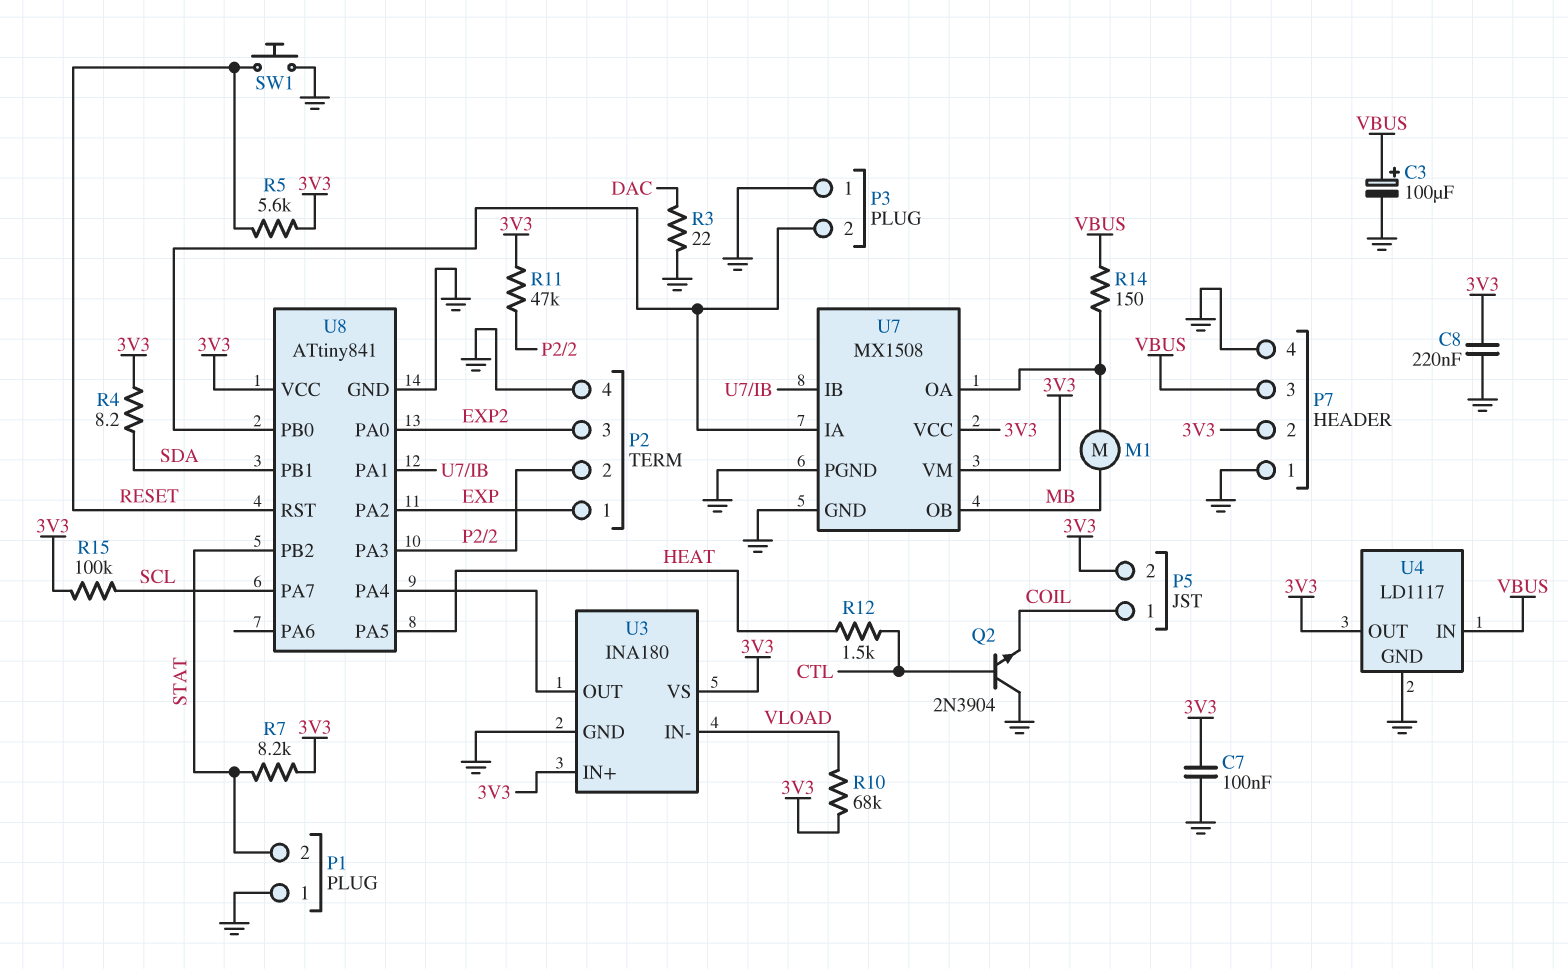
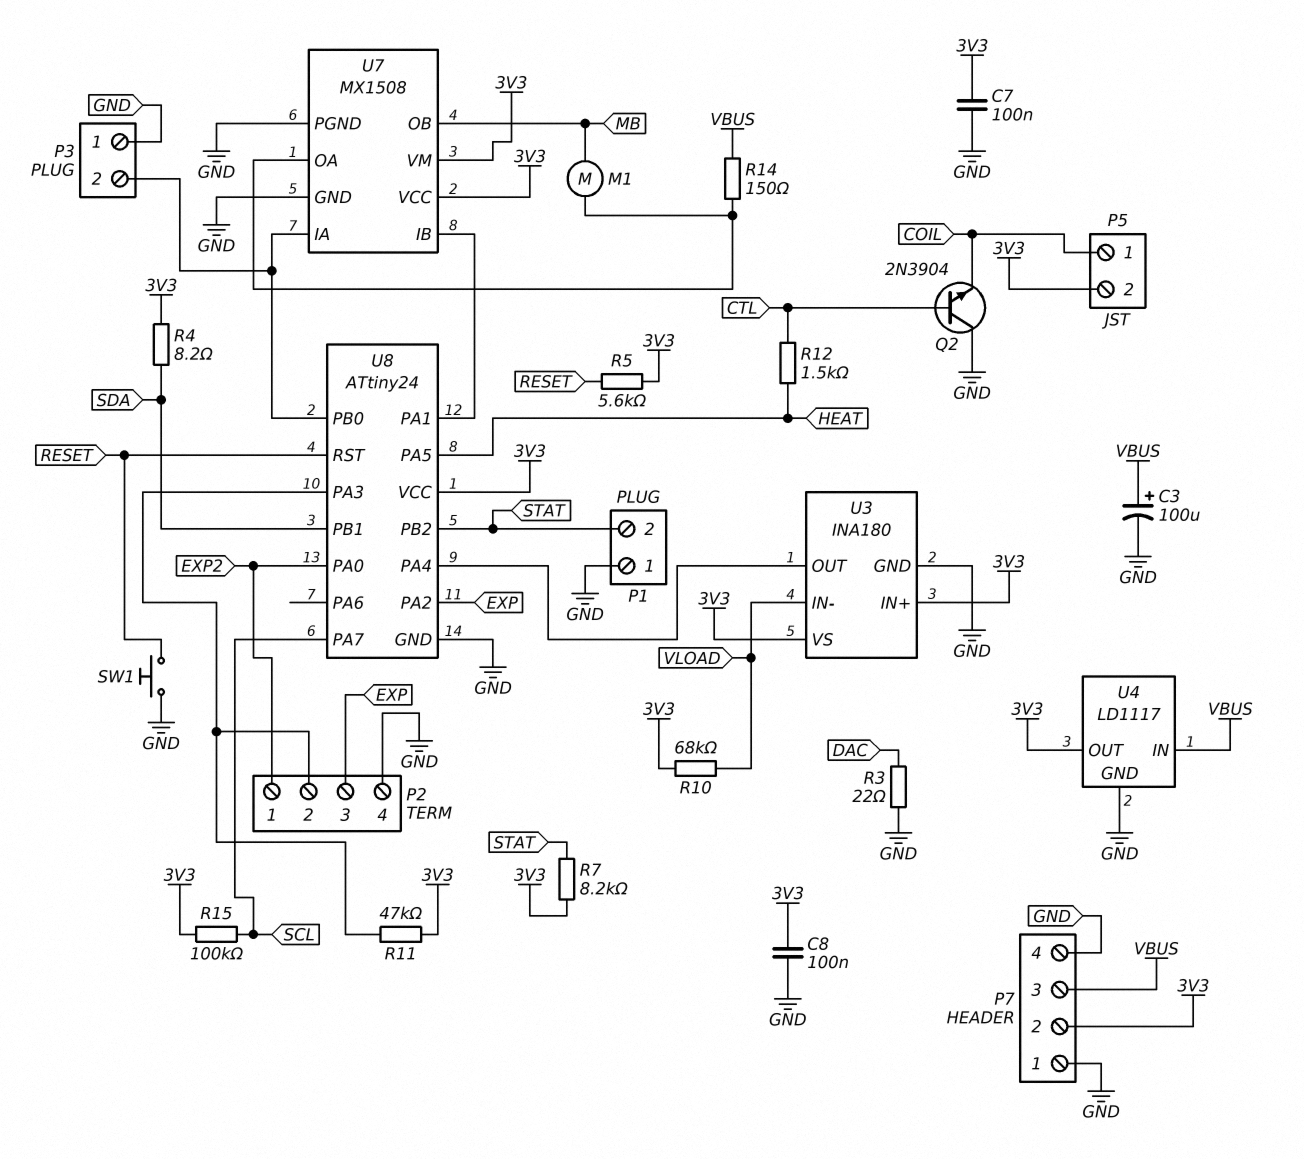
C8: 220nF (3V3, GND) -> 100nF (3V3, GND)
P2 pin 1: EXP -> EXP2
P2 pin 3: EXP2 -> EXP
U8: ATtiny841 -> ATtiny24

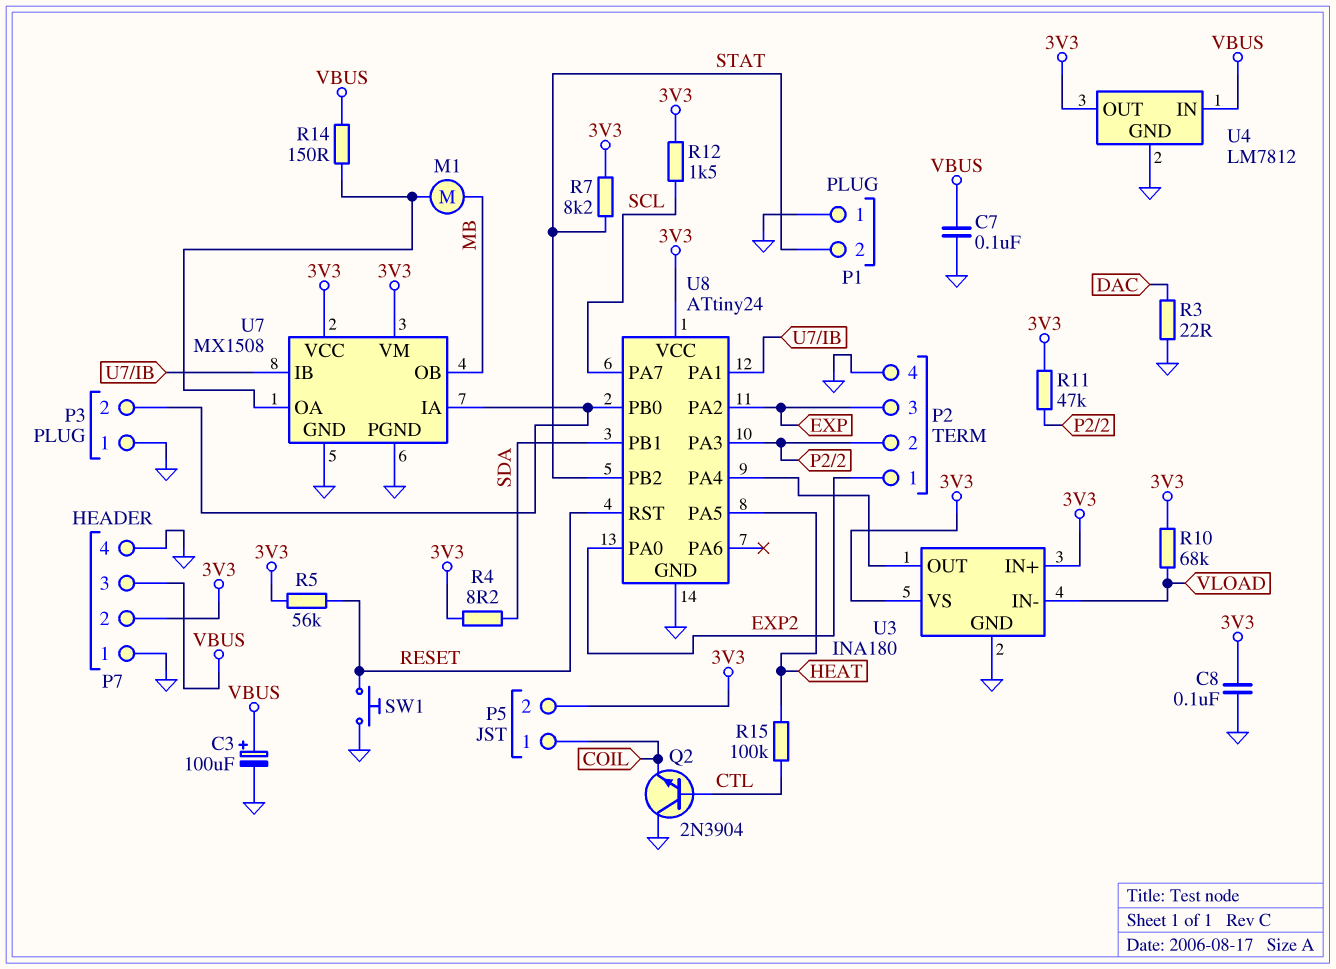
C7: 100nF (3V3, GND) -> 100nF (GND, VBUS)
R5: 5.6k (3V3, RESET) -> 56k (3V3, RESET)
R12: 1.5k (CTL, HEAT) -> 1.5k (3V3, SCL)
R15: 100k (3V3, SCL) -> 100k (CTL, HEAT)
U4: LD1117 -> LM7812

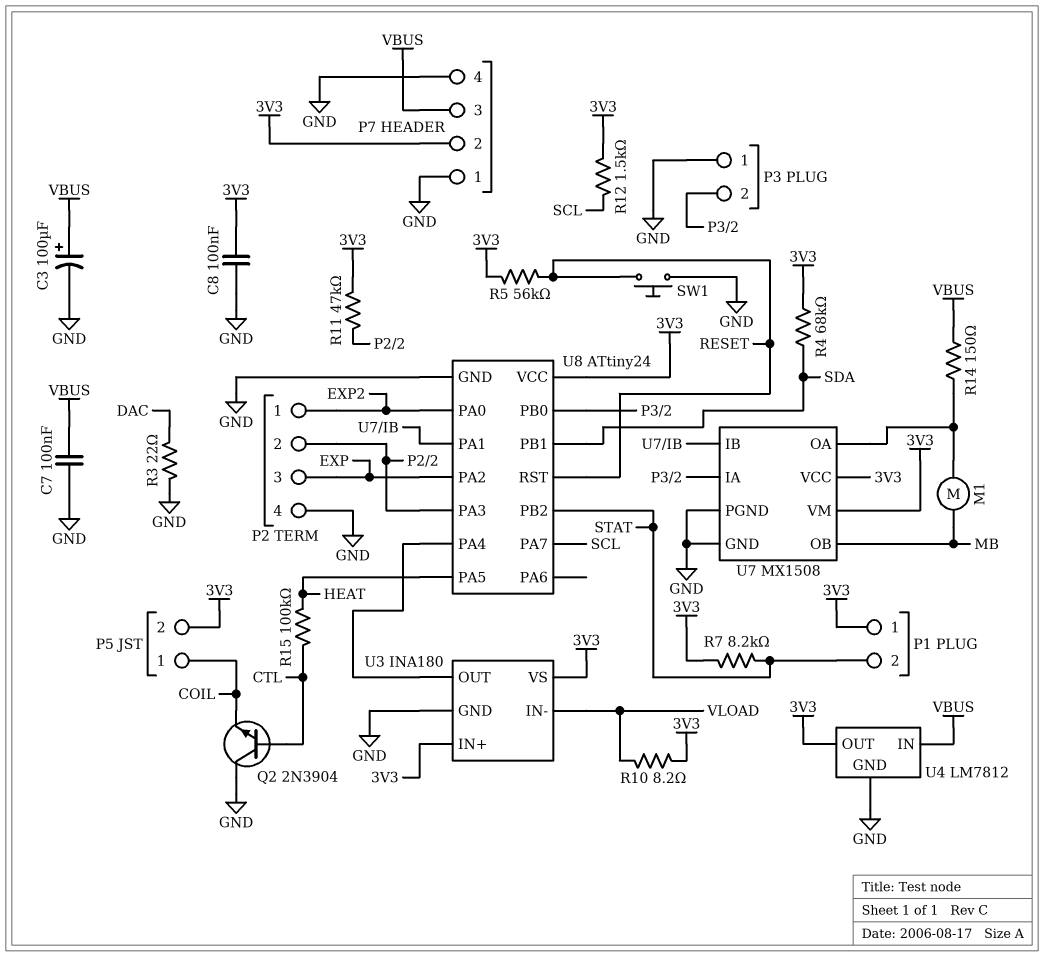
P1 pin 1: GND -> 3V3
R4: 8.2 (3V3, SDA) -> 68k (3V3, SDA)
R10: 68k (3V3, VLOAD) -> 8.2 (3V3, VLOAD)

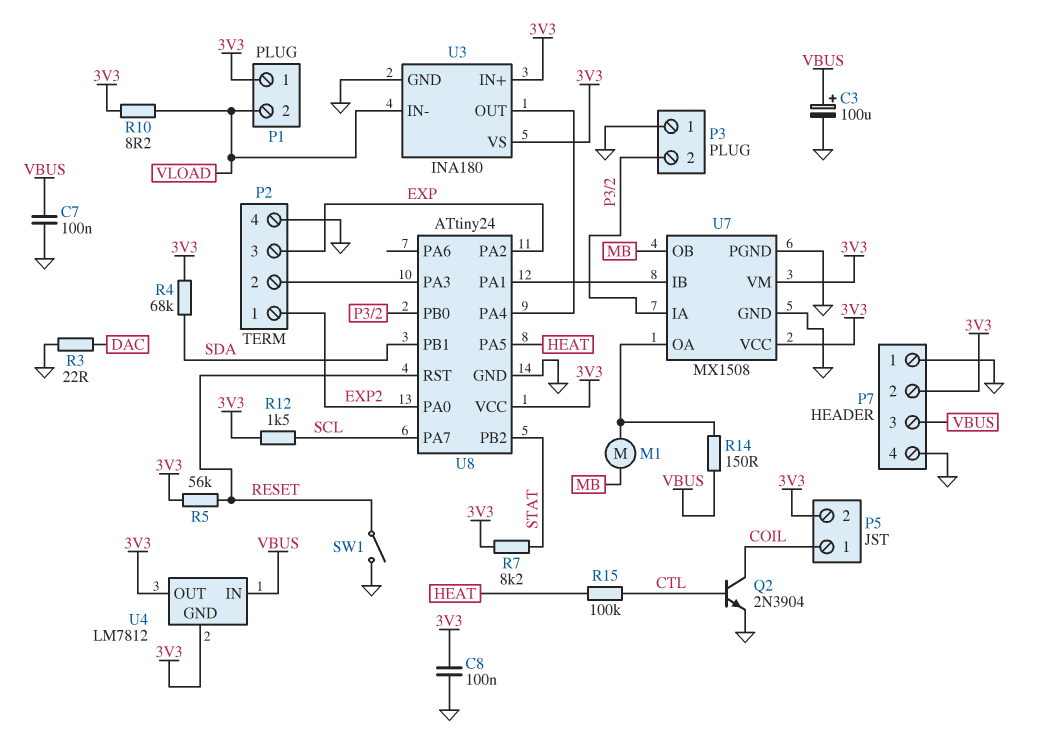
P1 pin 2: STAT -> VLOAD
Q2: NPN 2N3904 (B CTL, C GND, E COIL) -> NPN 2N3904 (B CTL, C COIL, E GND)
R11: 47k (3V3, P2/2) -> none
SW1: button (GND, RESET) -> switch (GND, RESET)
U4 pin GND: GND -> 3V3

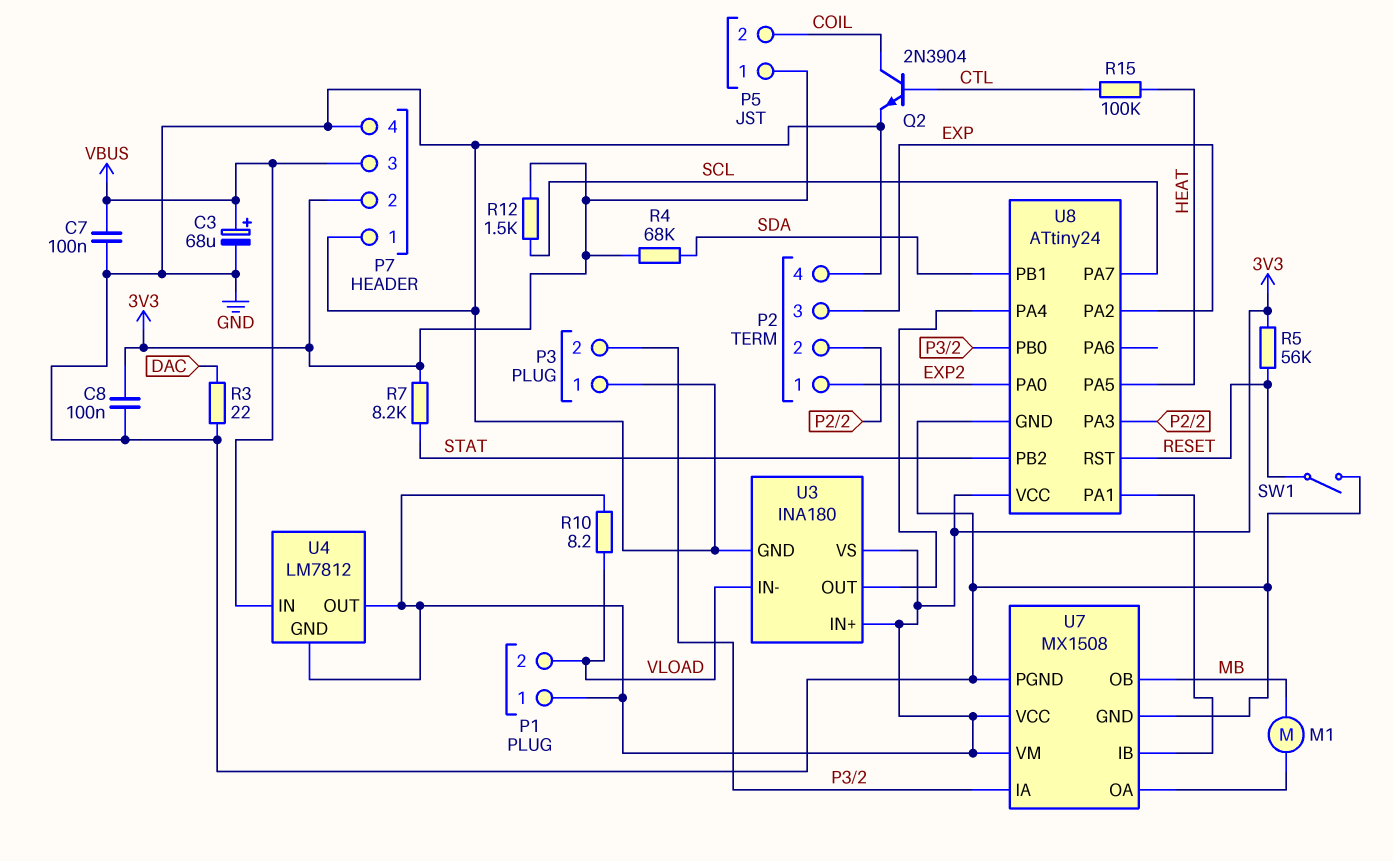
C3: 100uF (plus VBUS, minus GND) -> 68uF (plus VBUS, minus GND)
P5 pin 1: COIL -> 3V3
P5 pin 2: 3V3 -> COIL
R14: 150 (U7/OA, VBUS) -> none

